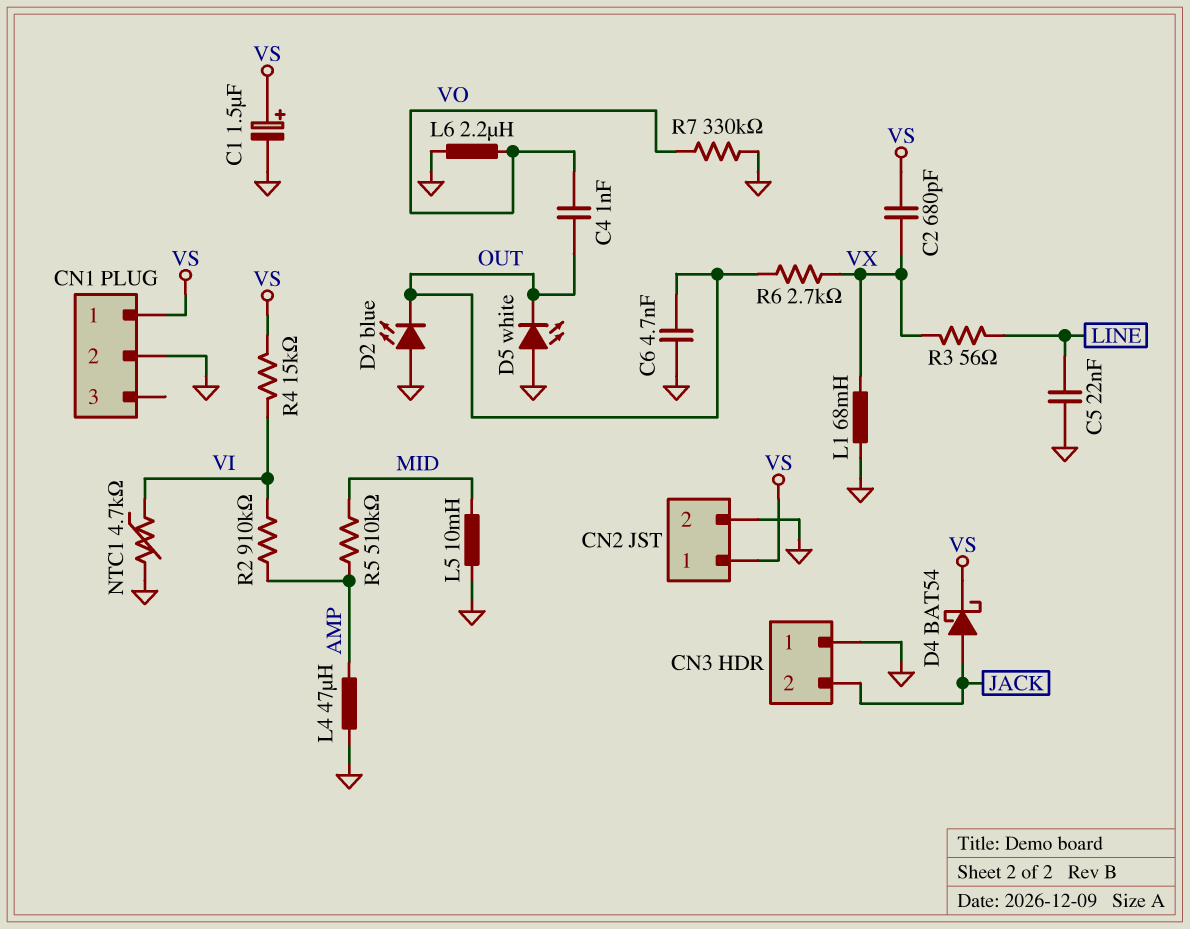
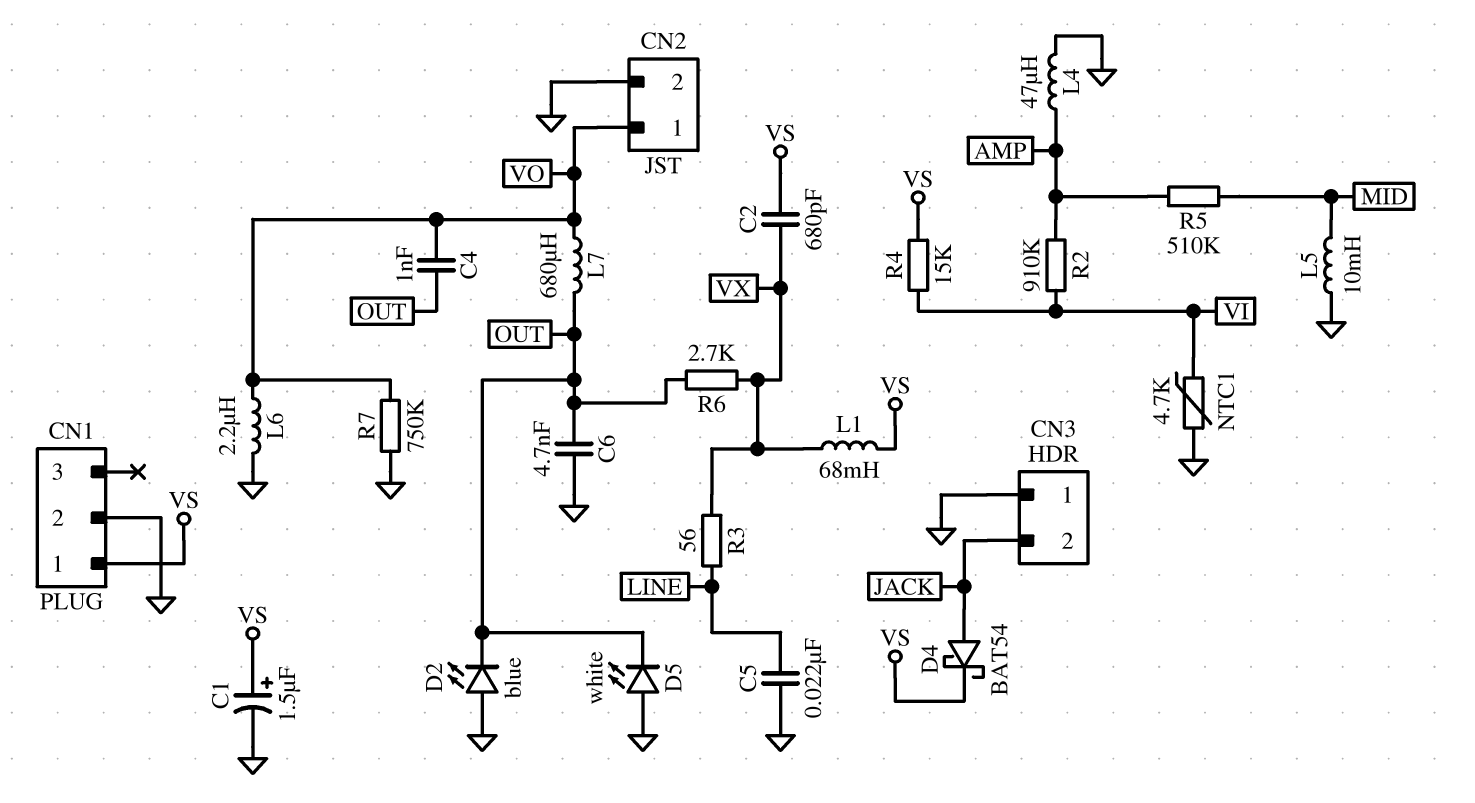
CN2 pin 1: VS -> VO
L1: 68mH (GND, VX) -> 68mH (VS, VX)
L7: none -> 680uH (OUT, VO)
R7: 330k (GND, VO) -> 750k (GND, VO)

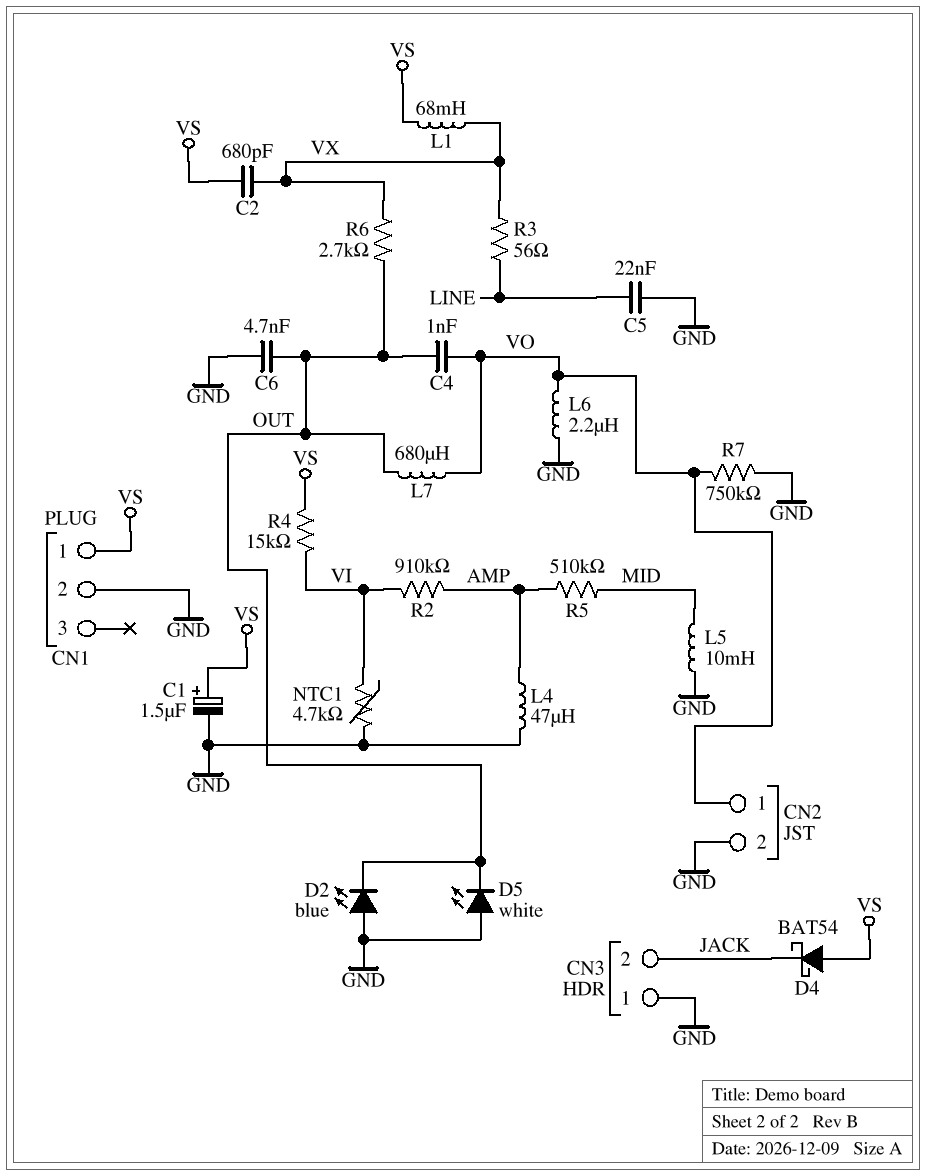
D4: schottky BAT54 (A JACK, K VS) -> schottky BAT54 (A VS, K JACK)

